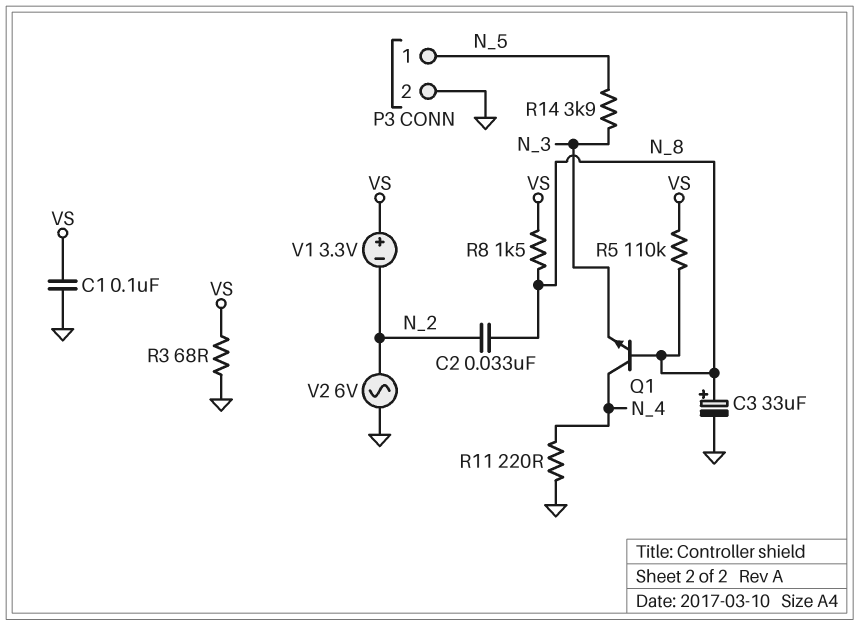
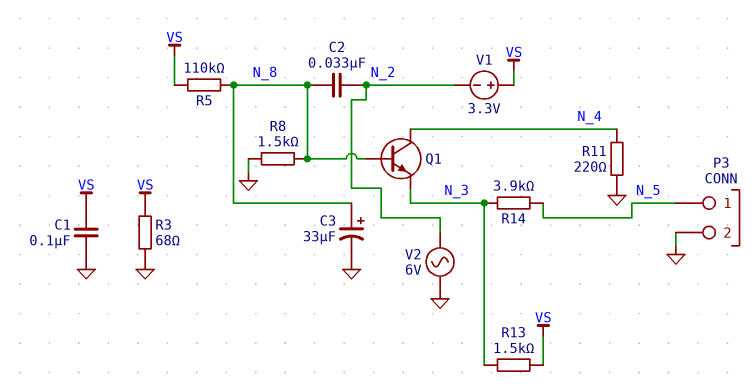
R8: 1.5k (N_8, VS) -> 1.5k (GND, N_8)
R13: none -> 1.5k (N_3, VS)

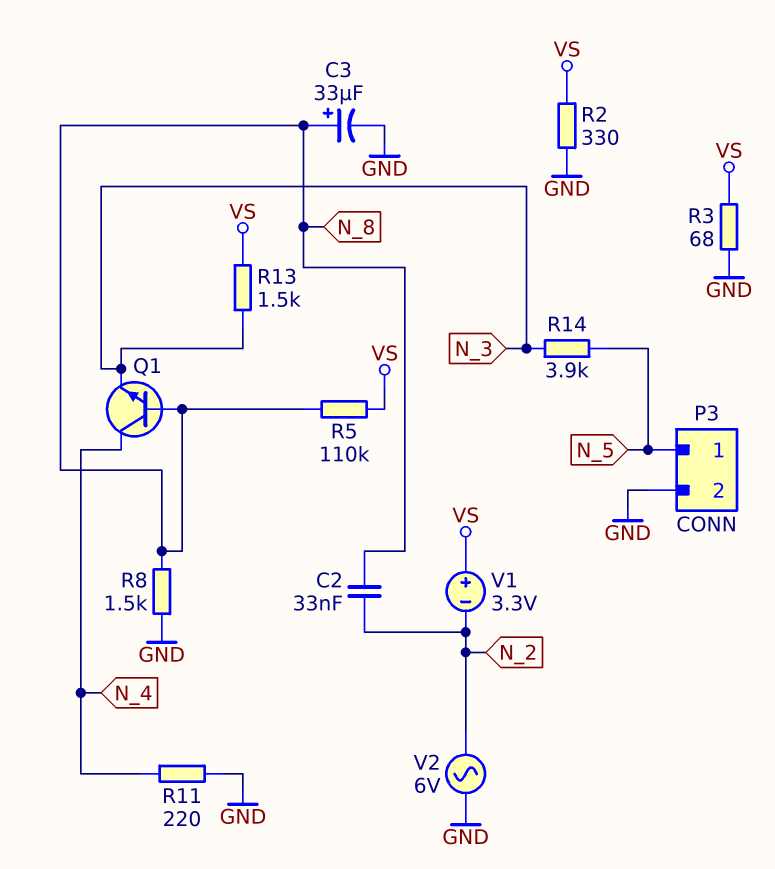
C1: 100nF (GND, VS) -> none
R2: none -> 330 (GND, VS)

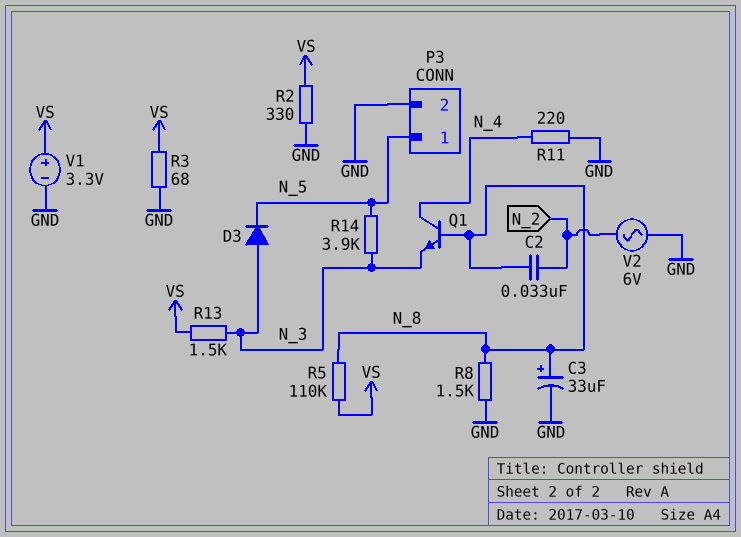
D3: none -> diode (A N_3, K N_5)
V1: 3.3V (plus VS, minus N_2) -> 3.3V (plus VS, minus GND)

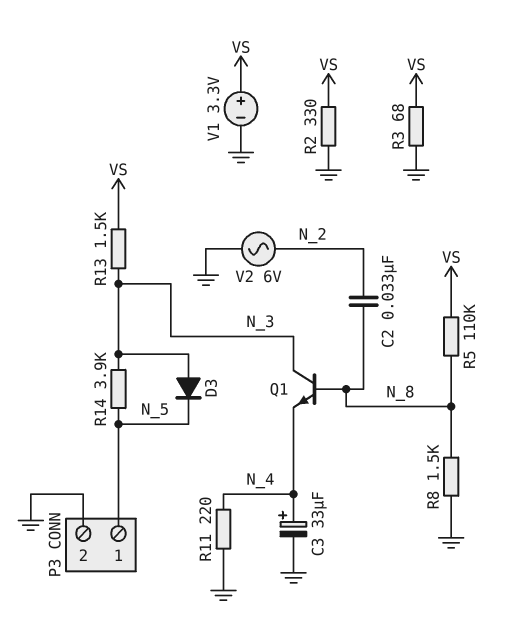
C3: 33uF (plus N_8, minus GND) -> 33uF (plus N_4, minus GND)
Q1: NPN (B N_8, C N_4, E N_3) -> NPN (B N_8, C N_3, E N_4)

